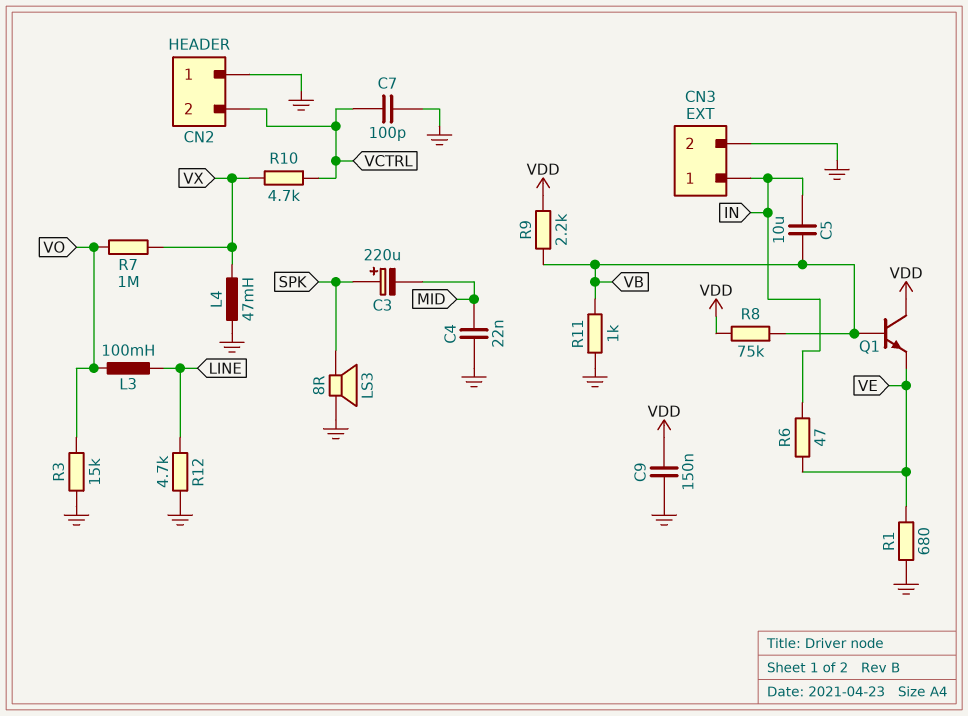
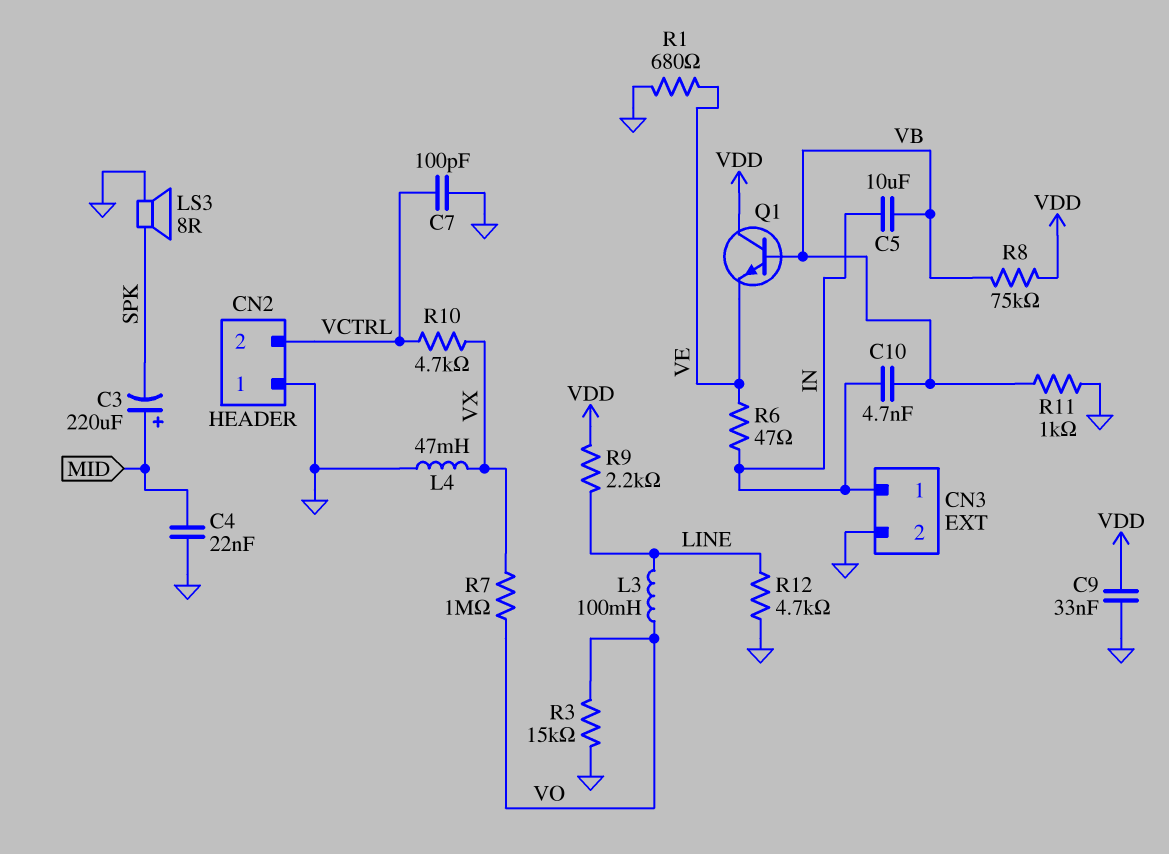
C3: 220uF (plus SPK, minus MID) -> 220uF (plus MID, minus SPK)
C9: 150nF (GND, VDD) -> 33nF (GND, VDD)
C10: none -> 4.7nF (IN, VB)
R9: 2.2k (VB, VDD) -> 2.2k (LINE, VDD)

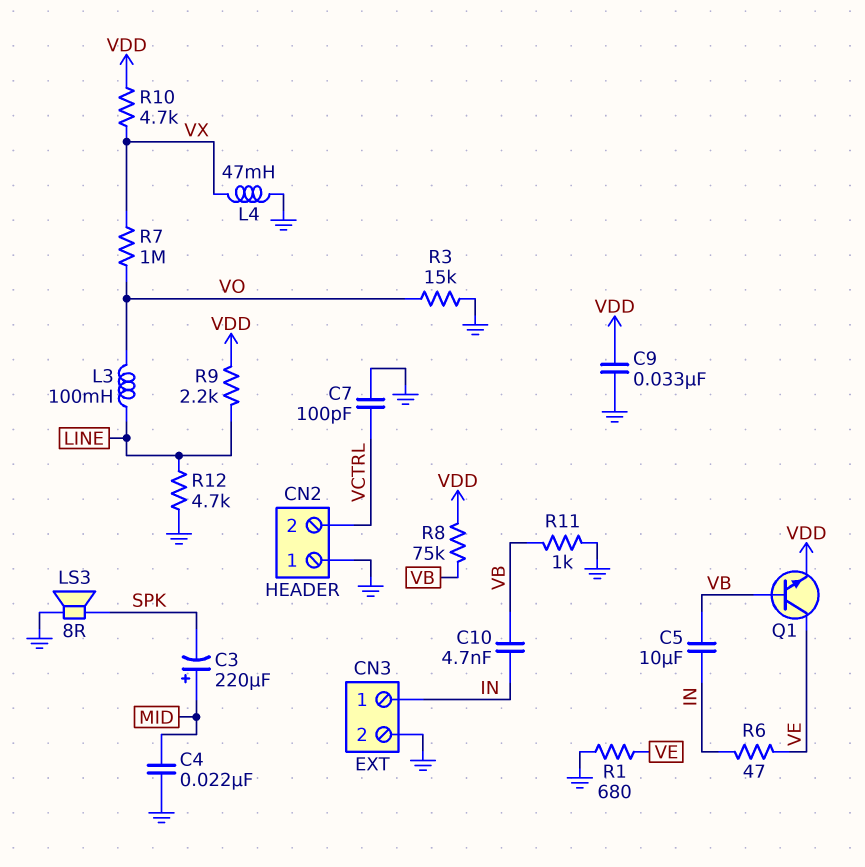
Q1: NPN (B VB, C VDD, E VE) -> NPN (B VB, C VE, E VDD)
R10: 4.7k (VCTRL, VX) -> 4.7k (VDD, VX)

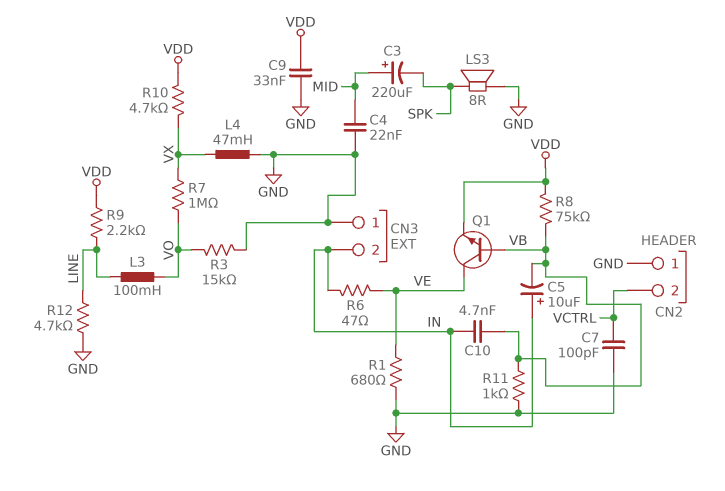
C5: 10uF (IN, VB) -> 10uF (plus IN, minus VB)
CN3 pin 1: IN -> GND
CN3 pin 2: GND -> IN

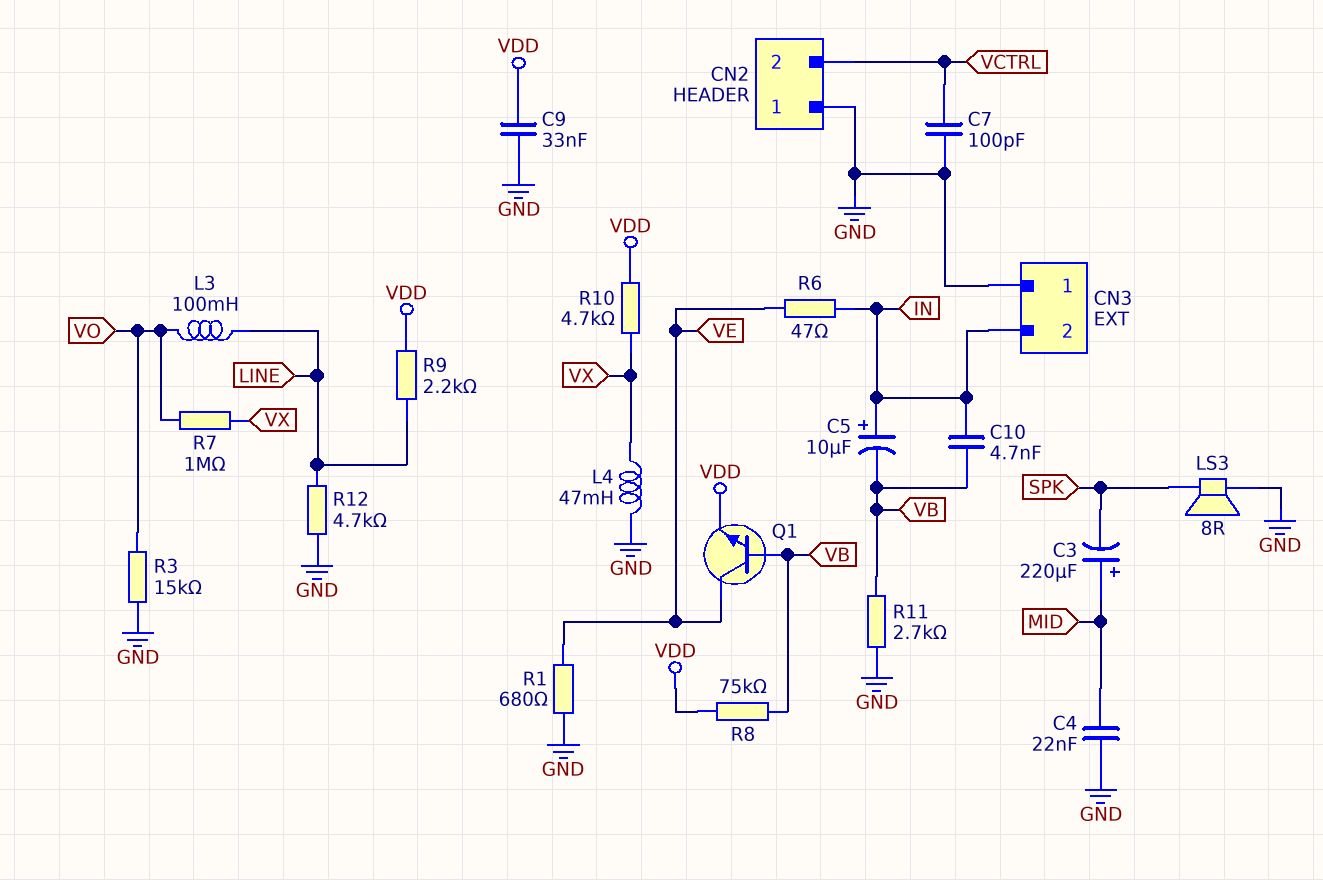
R11: 1k (GND, VB) -> 2.7k (GND, VB)

